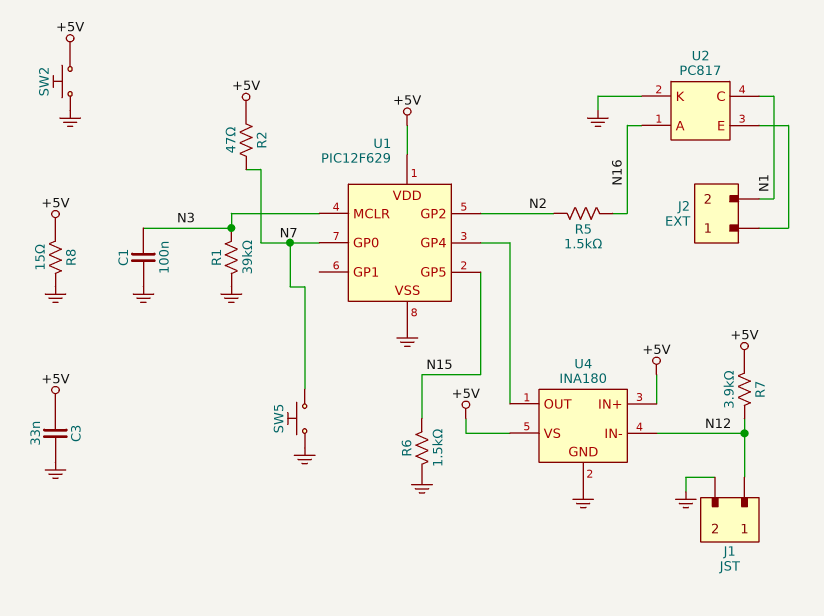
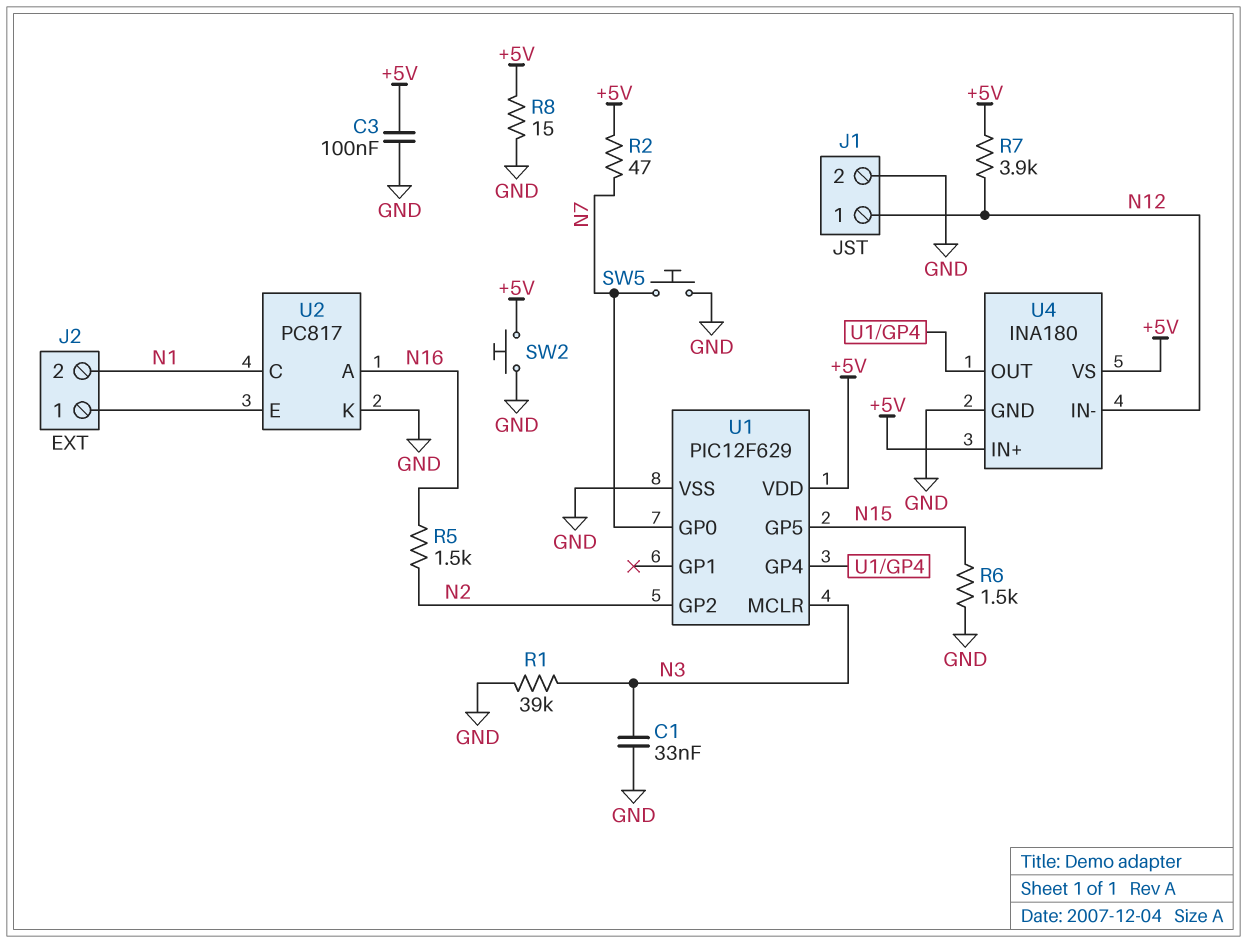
C1: 100nF (GND, N3) -> 33nF (GND, N3)
C3: 33nF (+5V, GND) -> 100nF (+5V, GND)

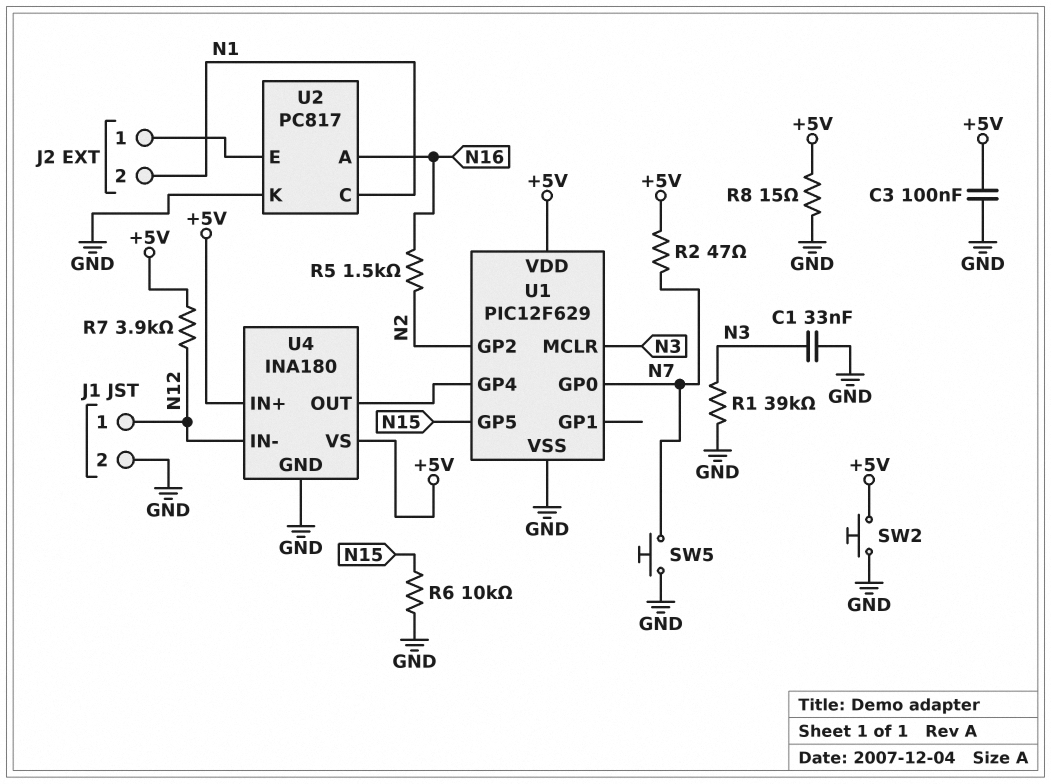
R6: 1.5k (GND, N15) -> 10k (GND, N15)

